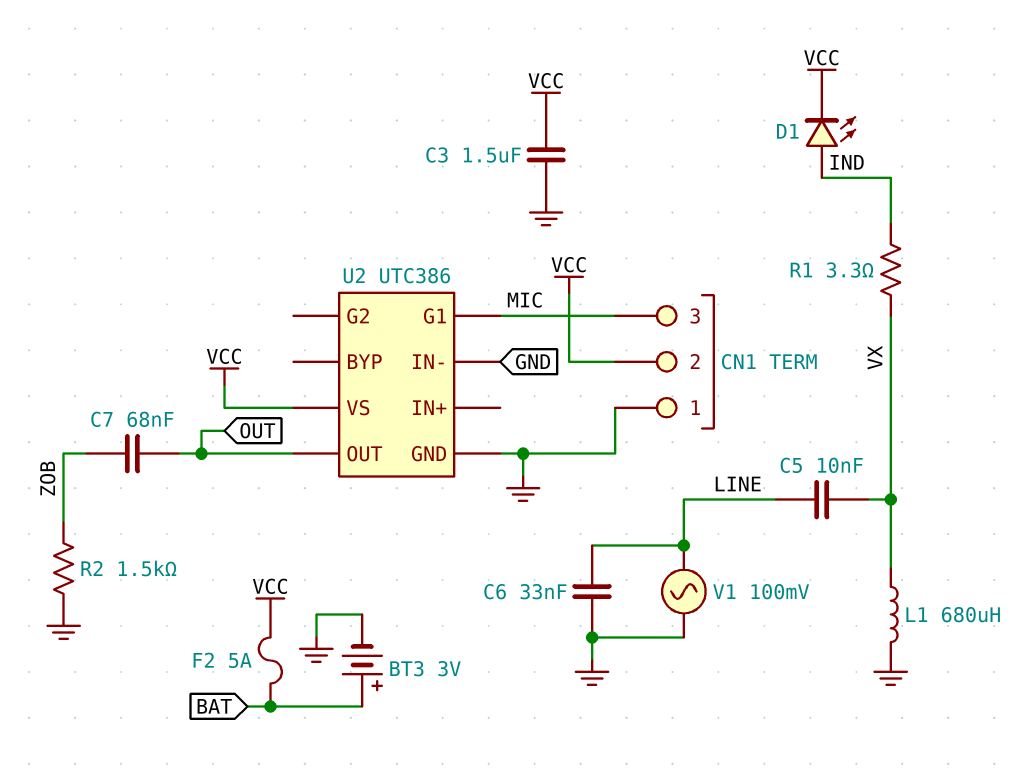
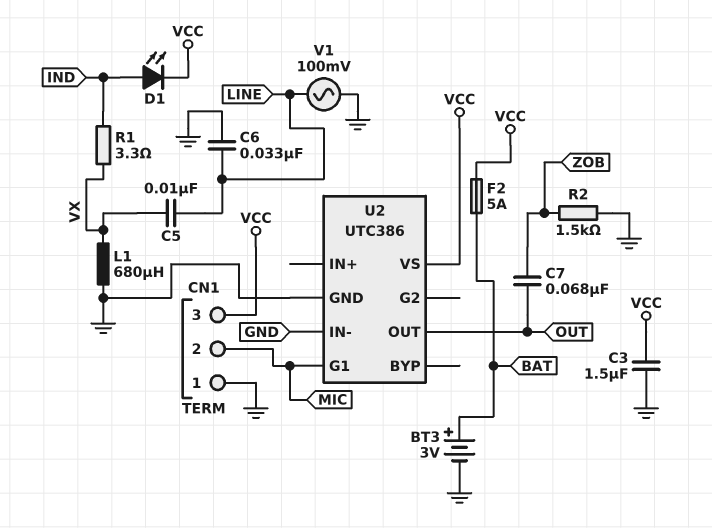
CN1 pin 2: VCC -> MIC
CN1 pin 3: MIC -> VCC

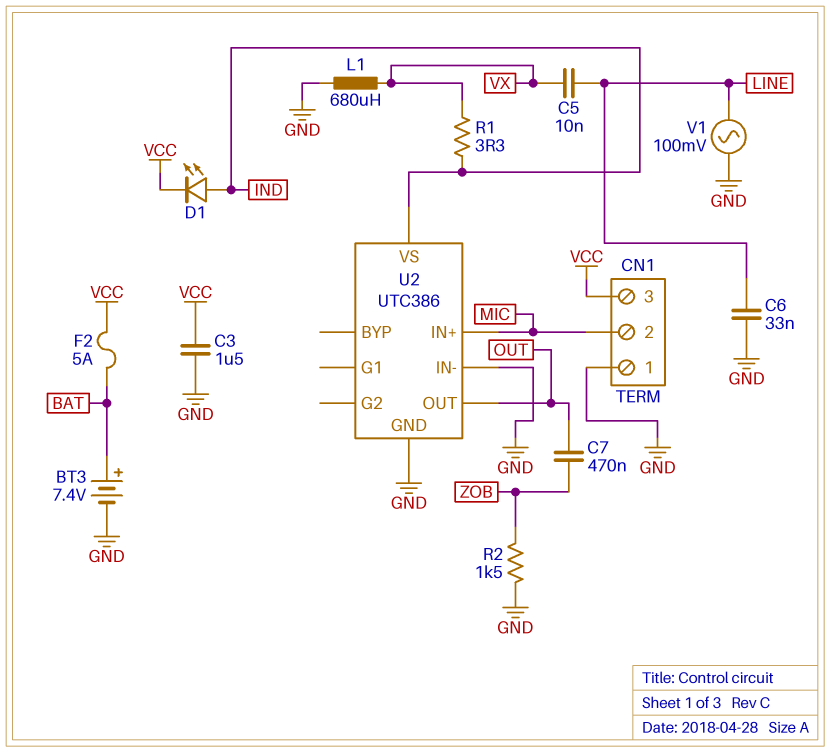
BT3: 3V (plus BAT, minus GND) -> 7.4V (plus BAT, minus GND)
C7: 68nF (OUT, ZOB) -> 470nF (OUT, ZOB)
U2 pin G1: MIC -> none
U2 pin IN+: none -> MIC
U2 pin VS: VCC -> IND

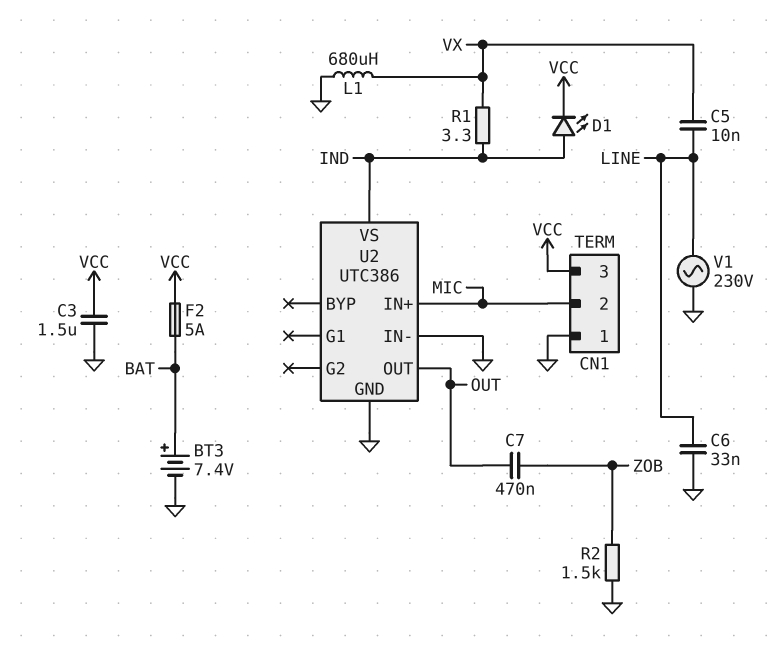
V1: AC 100mV (GND, LINE) -> AC 230V (GND, LINE)

